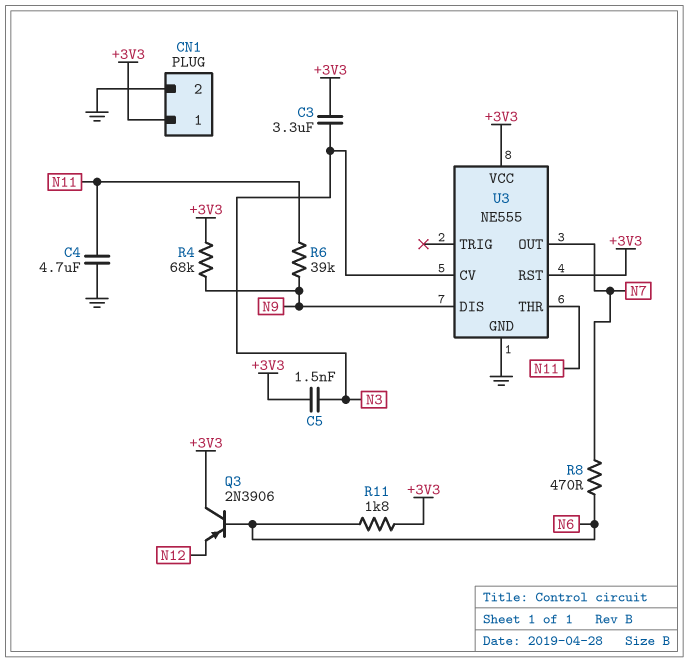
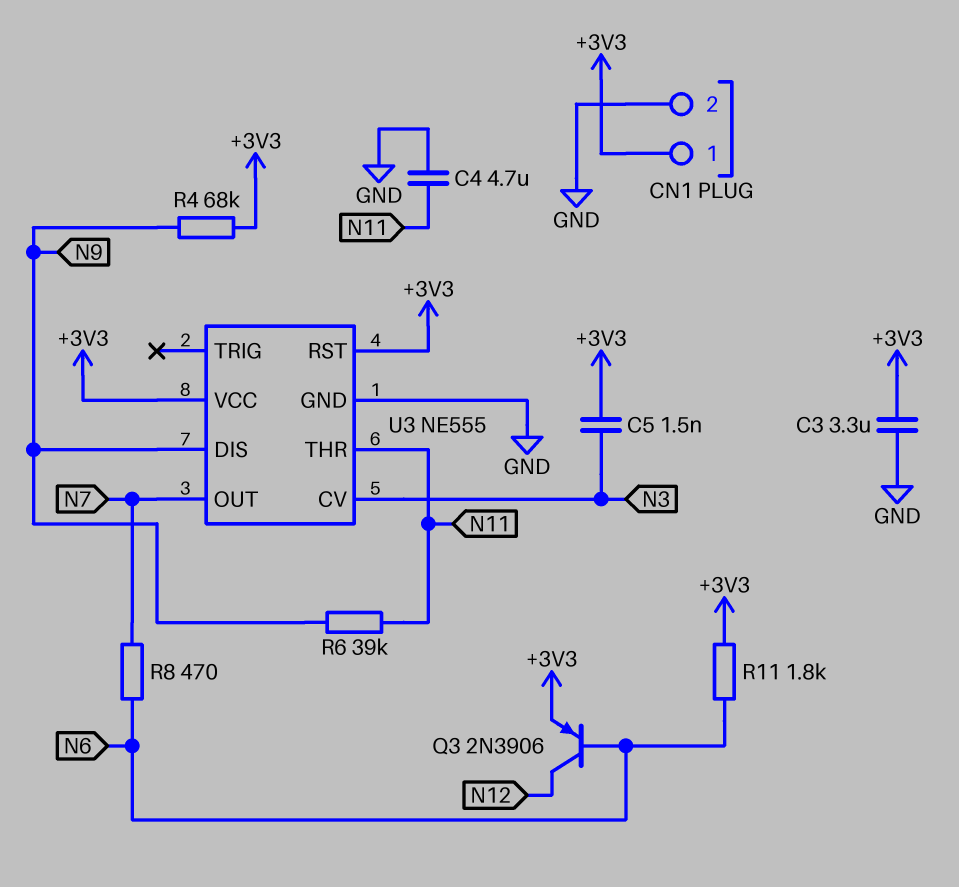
C3: 3.3uF (+3V3, N3) -> 3.3uF (+3V3, GND)
Q3: PNP 2N3906 (B N6, C +3V3, E N12) -> PNP 2N3906 (B N6, C N12, E +3V3)

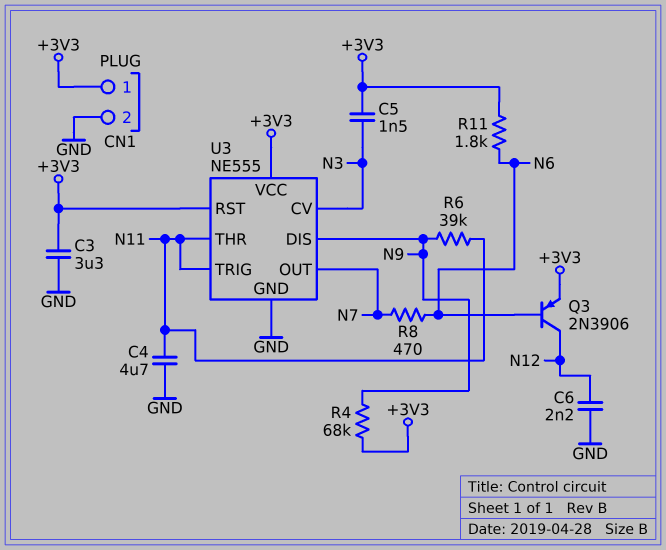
C6: none -> 2.2nF (GND, N12)
U3 pin TRIG: none -> N11

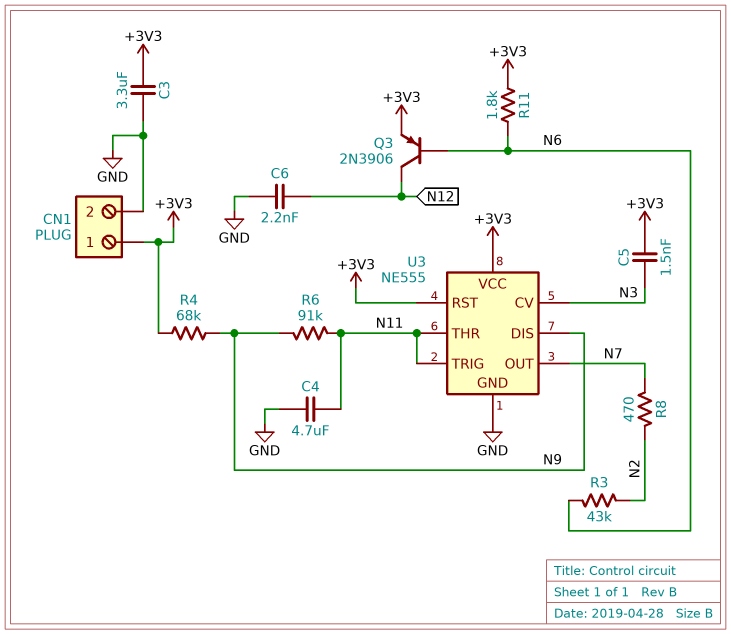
R3: none -> 43k (N2, N6)
R6: 39k (N9, N11) -> 91k (N9, N11)
R8: 470 (N6, N7) -> 470 (N2, N7)

